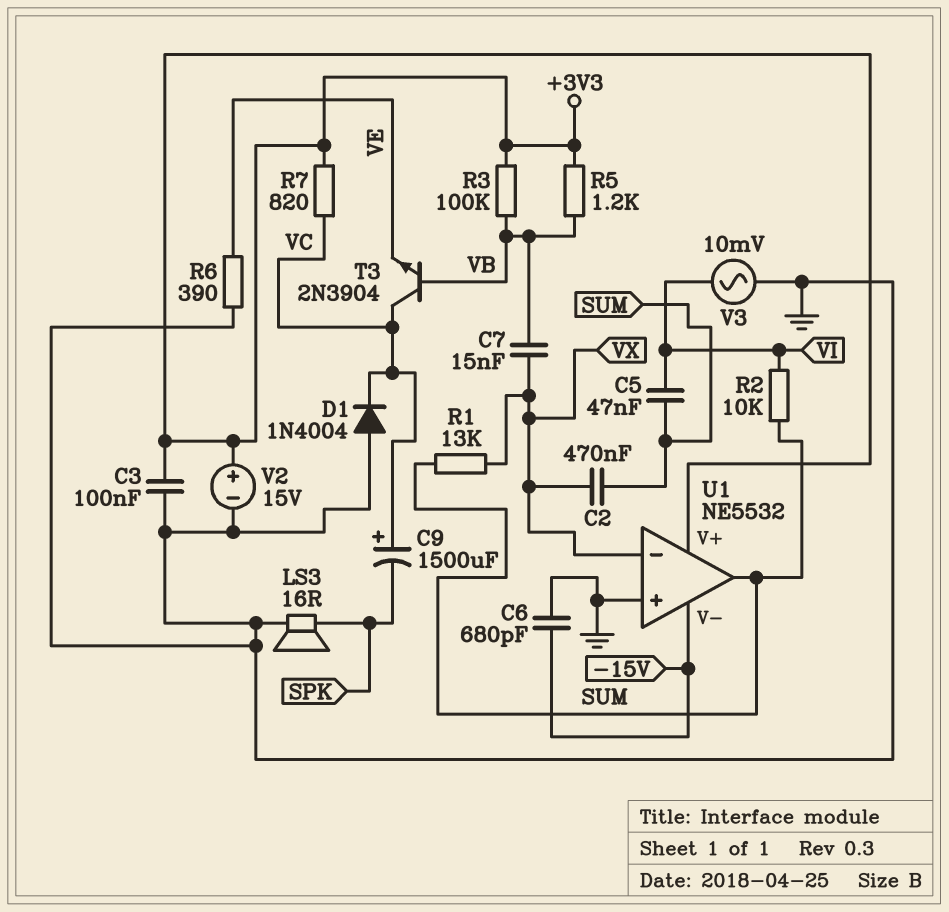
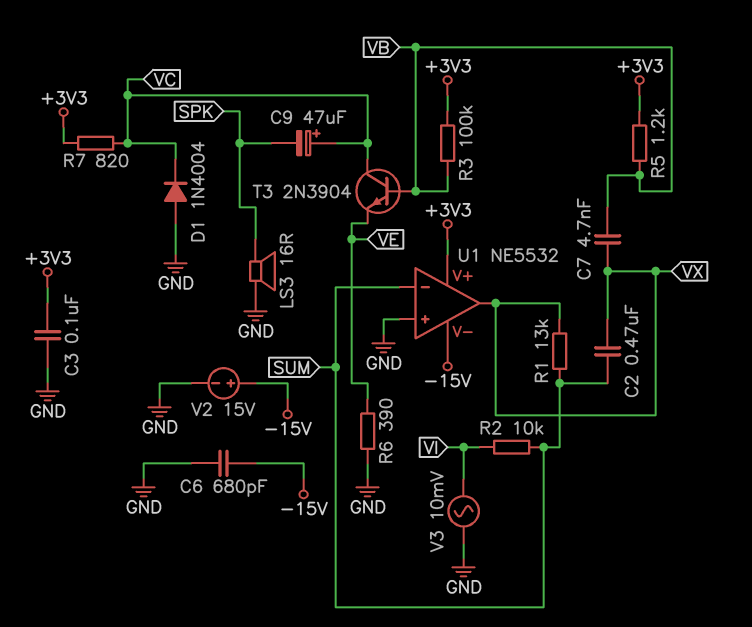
C5: 47nF (SUM, VI) -> none
C7: 15nF (VB, VX) -> 4.7nF (VB, VX)
C9: 1500uF (plus VC, minus SPK) -> 47uF (plus VC, minus SPK)
U1 pin in-: VX -> SUM
U1 pin out: SUM -> VX
V2: 15V (plus +3V3, minus GND) -> 15V (plus -15V, minus GND)

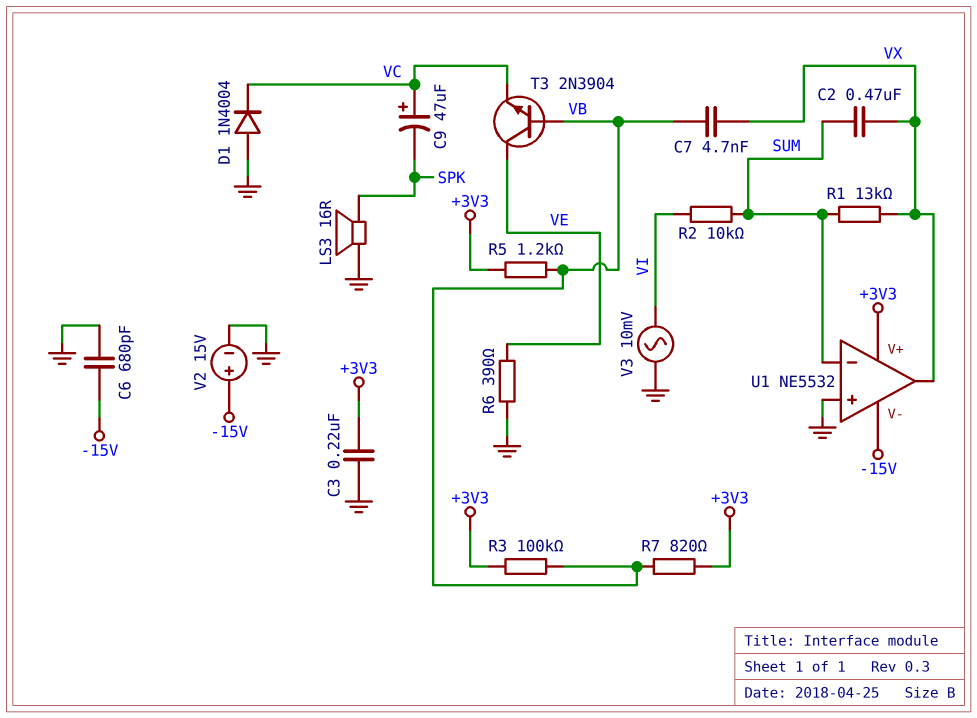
C3: 100nF (+3V3, GND) -> 220nF (+3V3, GND)
R7: 820 (+3V3, VC) -> 820 (+3V3, VB)
T3: NPN 2N3904 (B VB, C VC, E VE) -> NPN 2N3904 (B VB, C VE, E VC)

